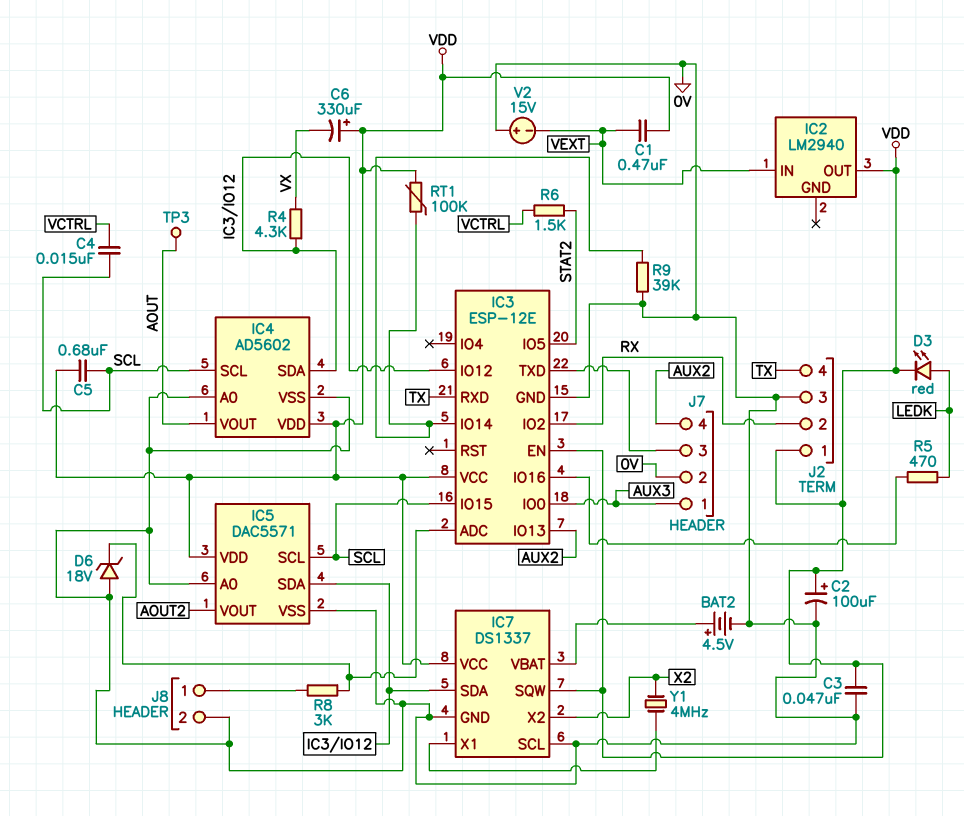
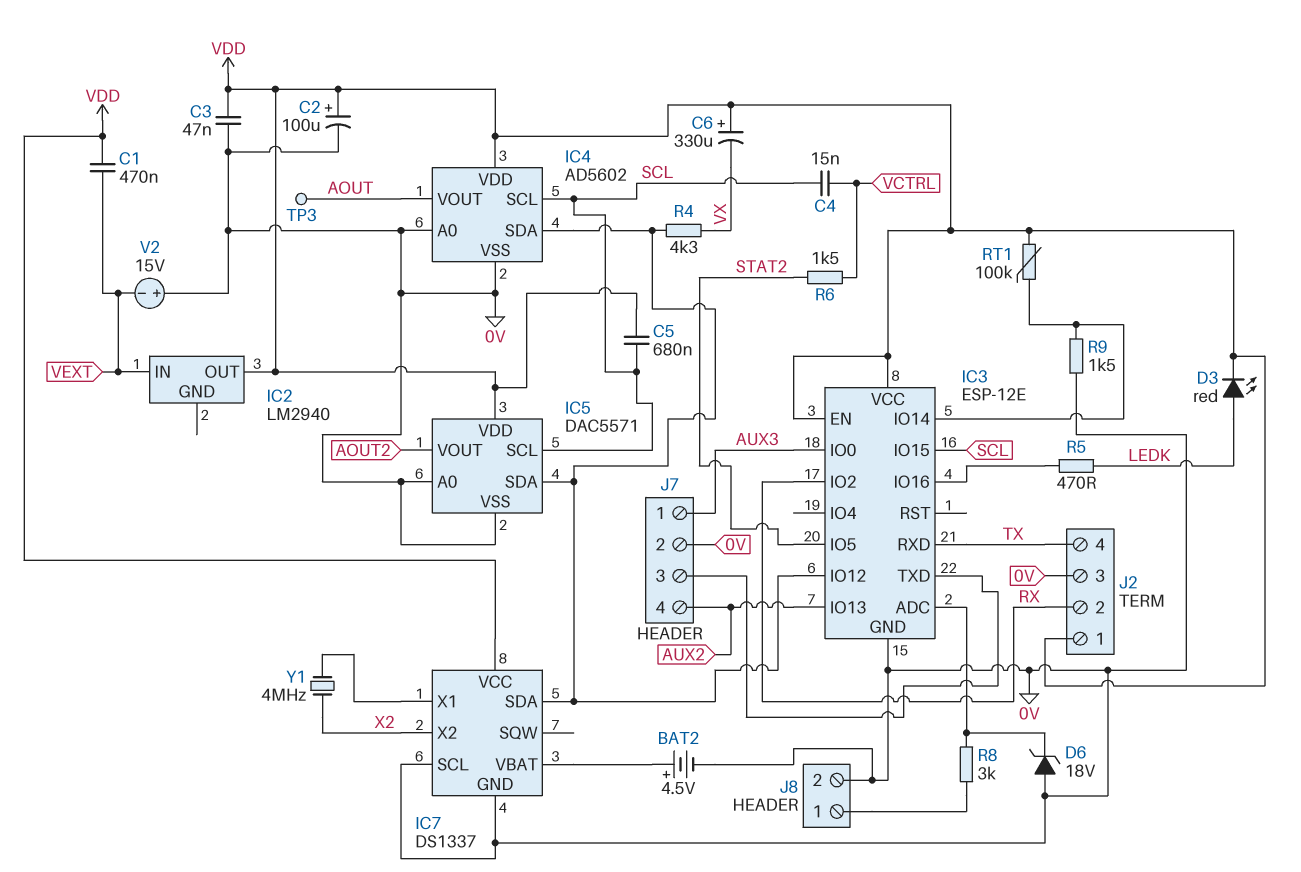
IC7 pin SQW: VDD -> none
R9: 39k (0V, IC3/IO14) -> 1.5k (0V, IC3/IO14)

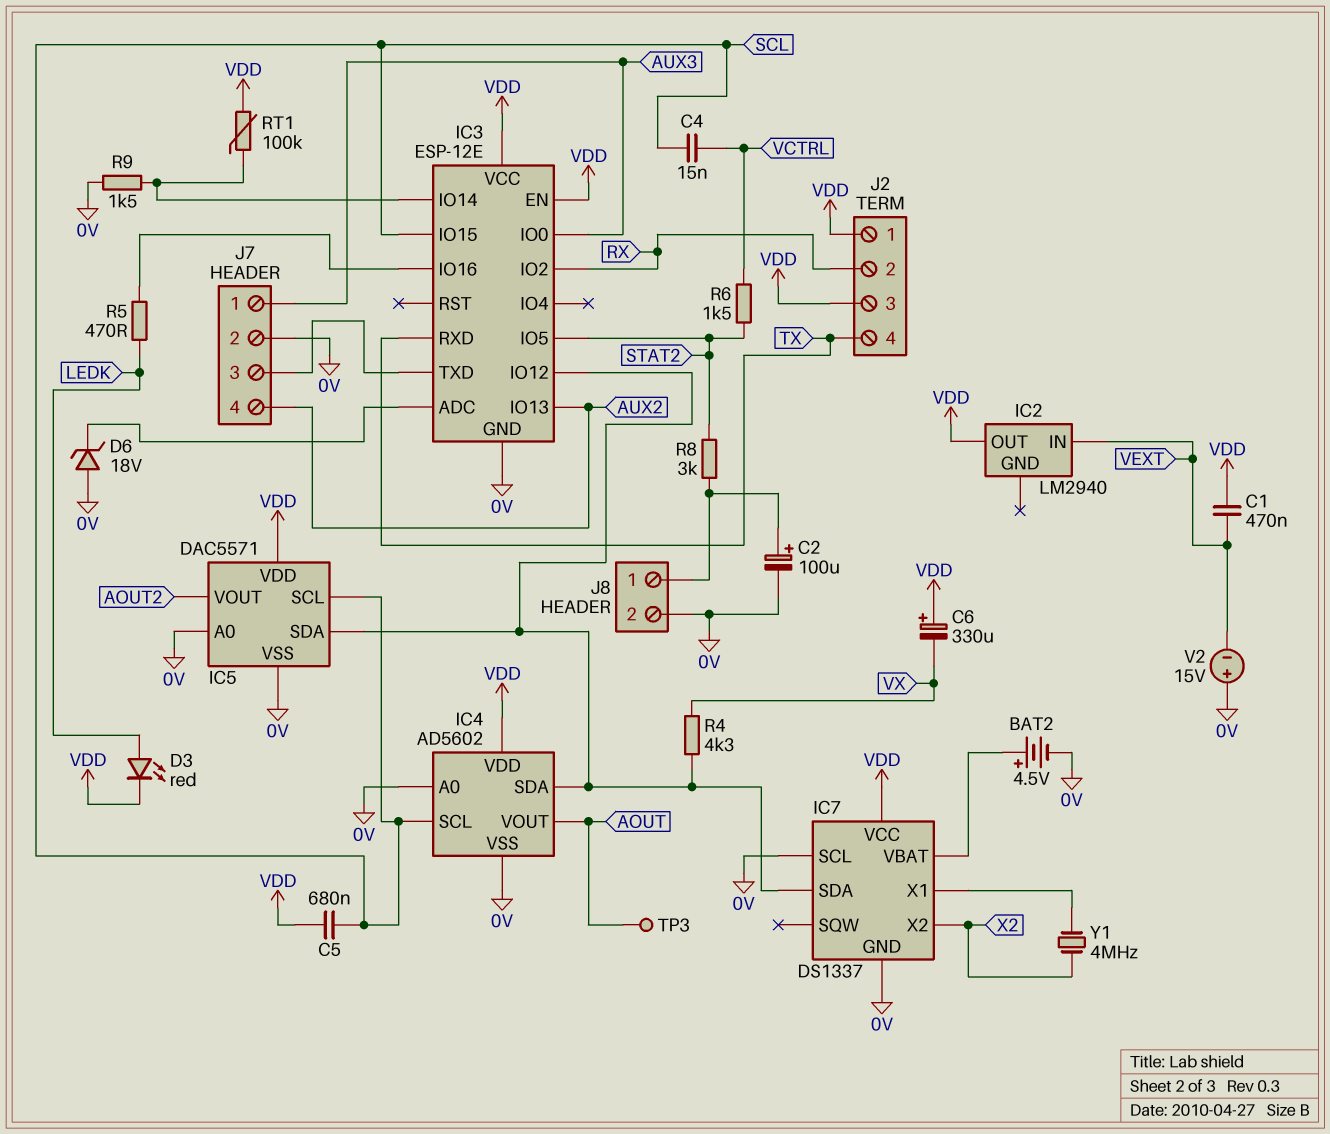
C2: 100uF (plus VDD, minus 0V) -> 100uF (plus J8/1, minus 0V)
C3: 47nF (0V, VDD) -> none
J2 pin 3: 0V -> VDD
R8: 3k (IC3/ADC, J8/1) -> 3k (J8/1, STAT2)

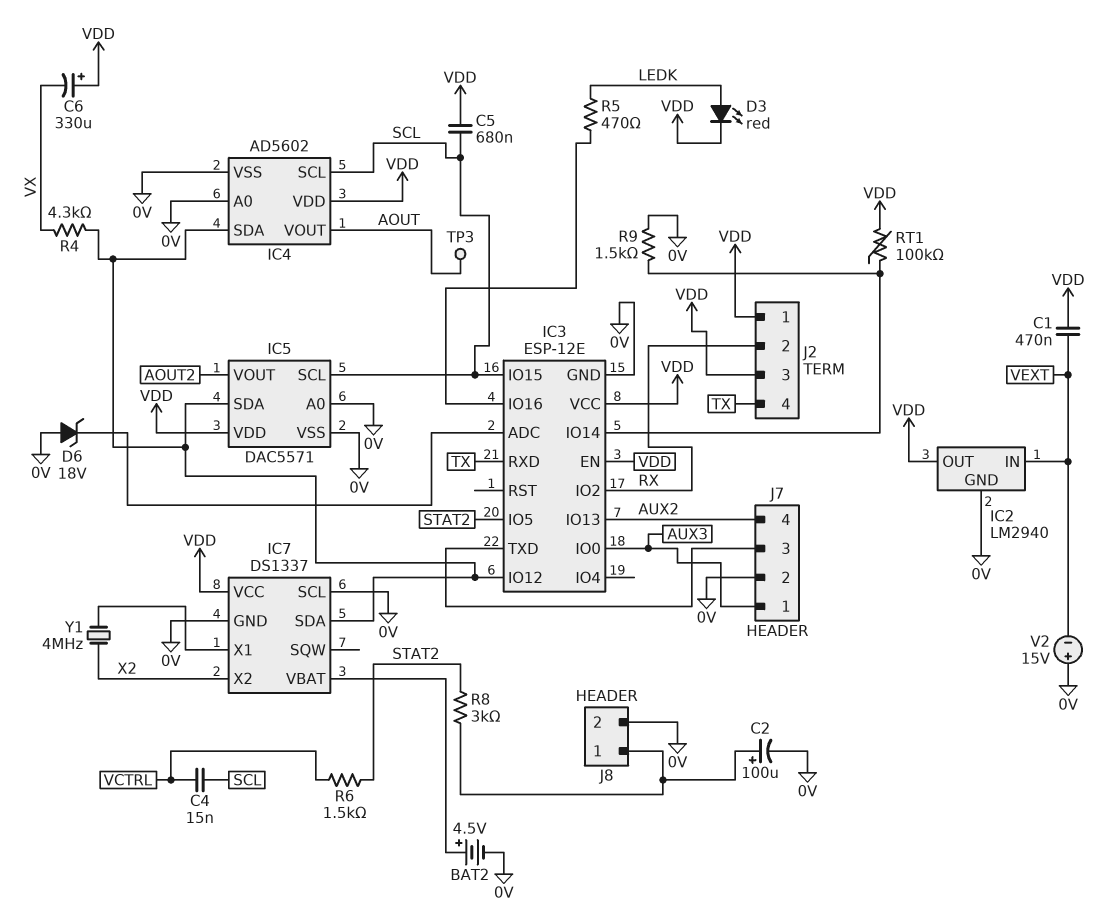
IC2 pin GND: none -> 0V

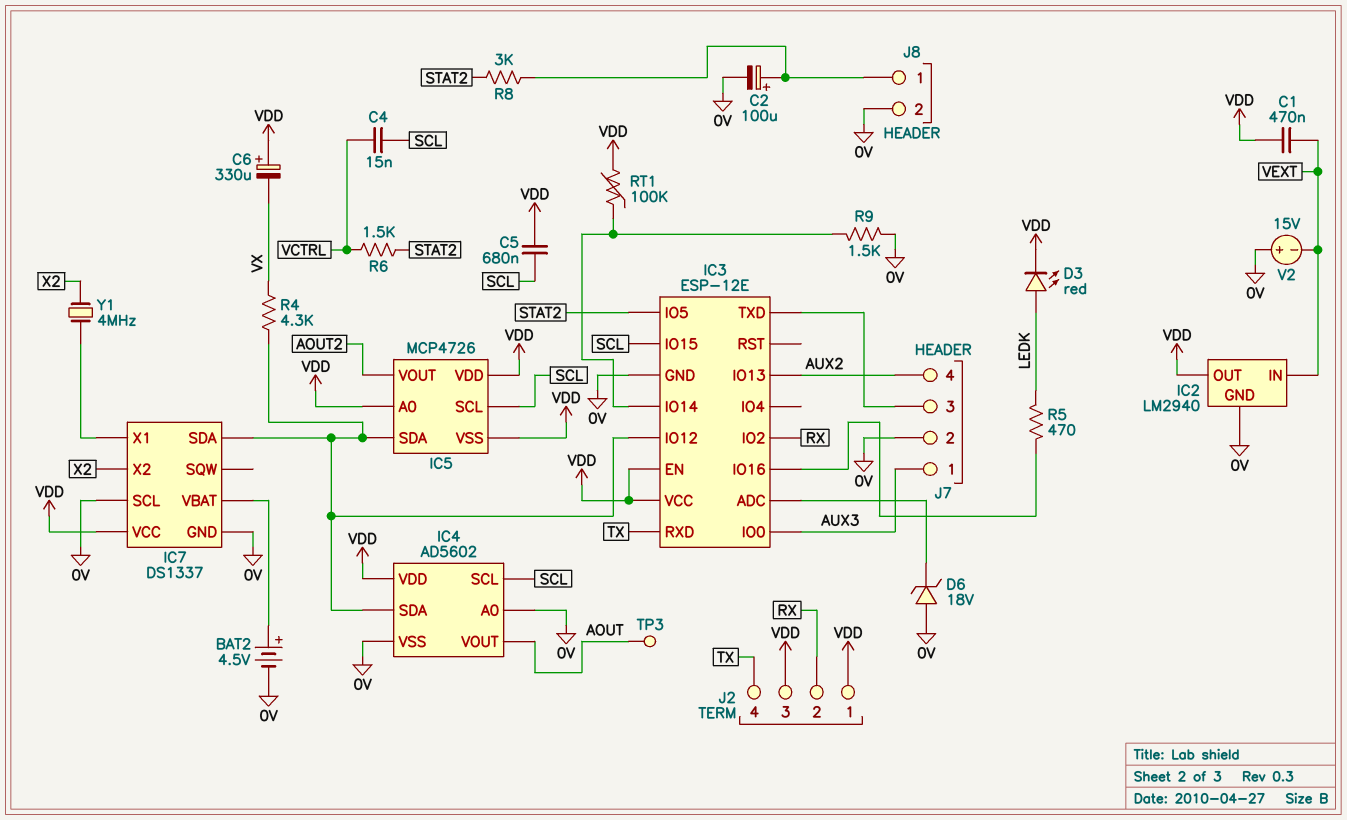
IC5: DAC5571 -> MCP4726
IC5 pin A0: 0V -> VDD
IC5 pin VSS: 0V -> VDD

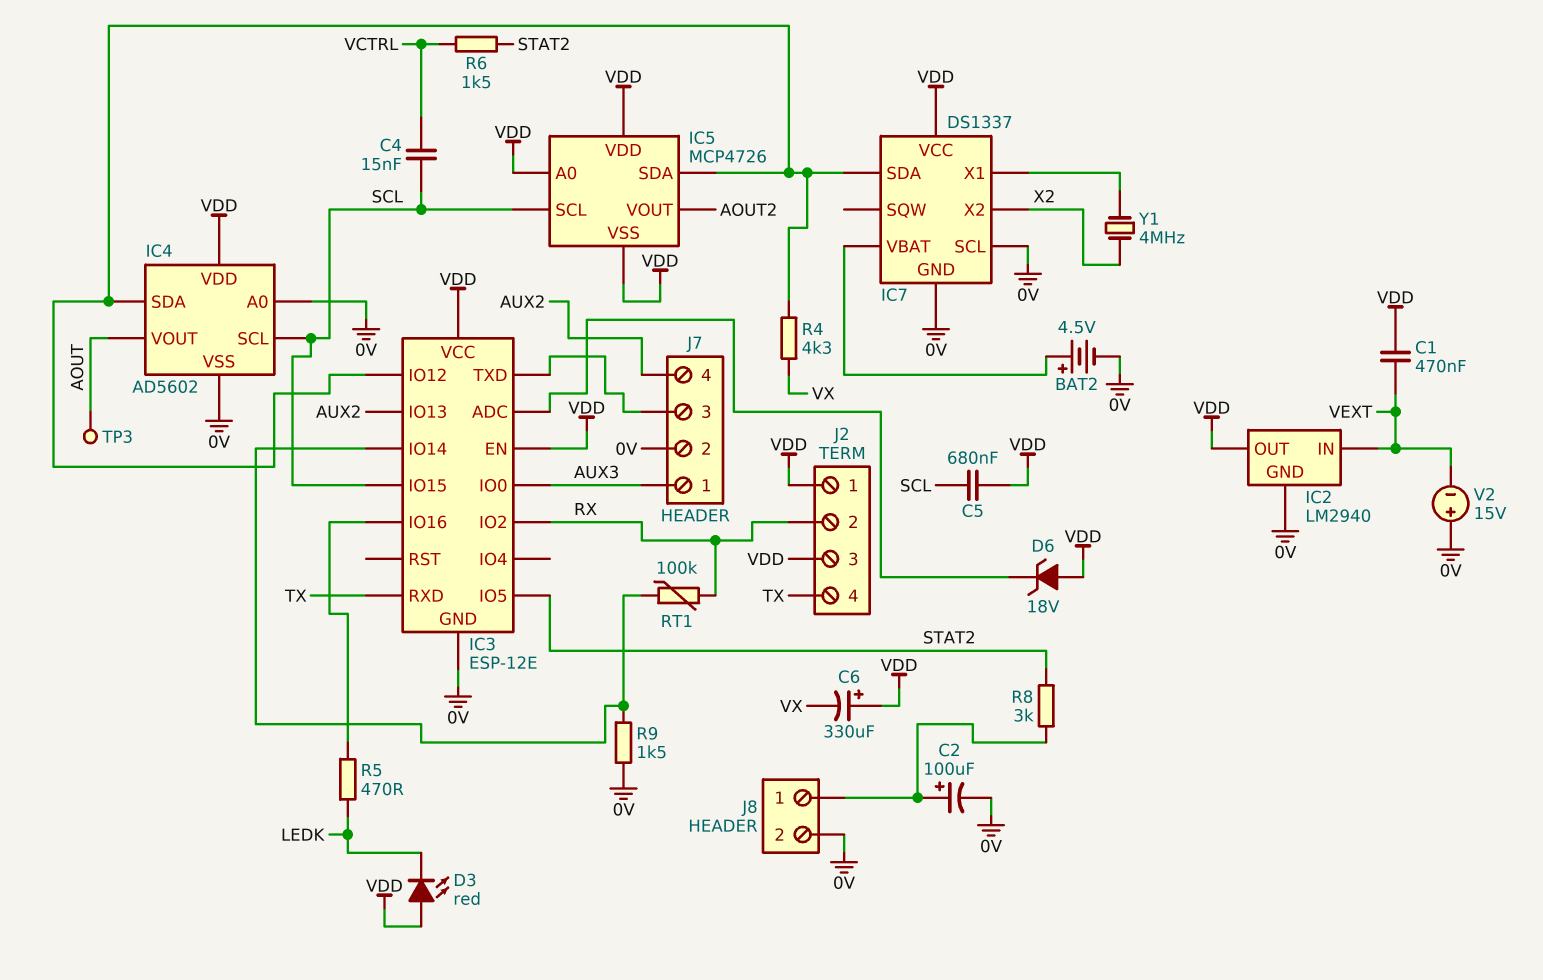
D3: LED red (A LEDK, K VDD) -> LED red (A VDD, K LEDK)
D6: zener 18V (A 0V, K IC3/ADC) -> zener 18V (A VDD, K IC3/ADC)
RT1: 100k (IC3/IO14, VDD) -> 100k (IC3/IO14, RX)

